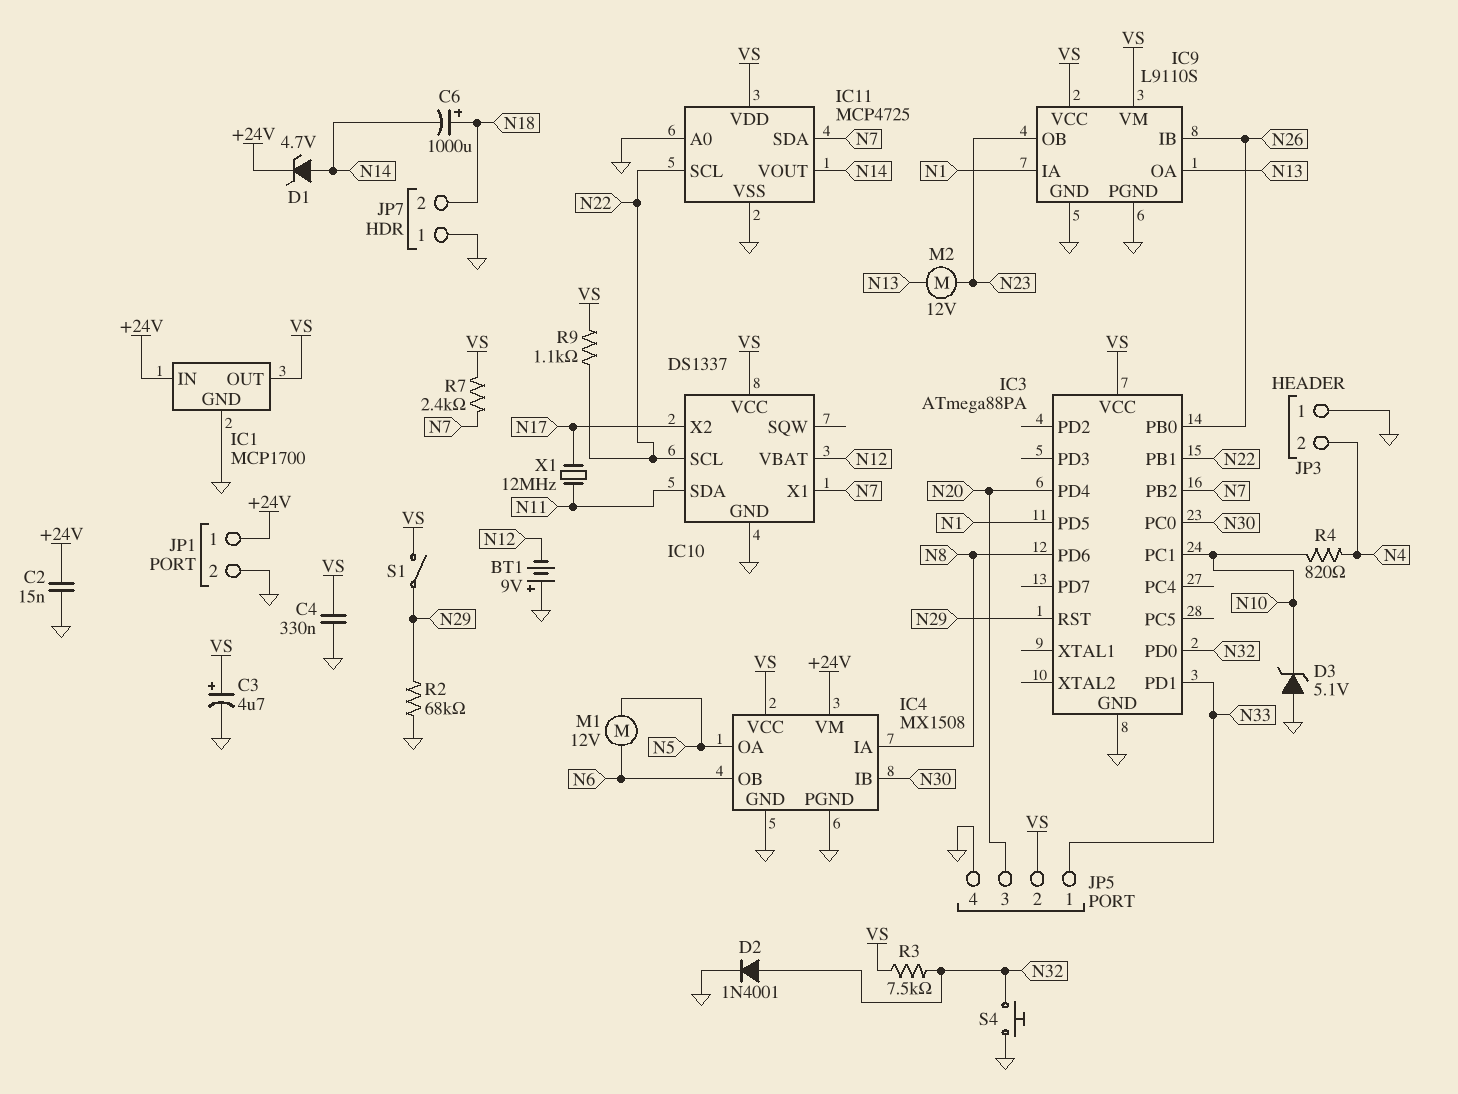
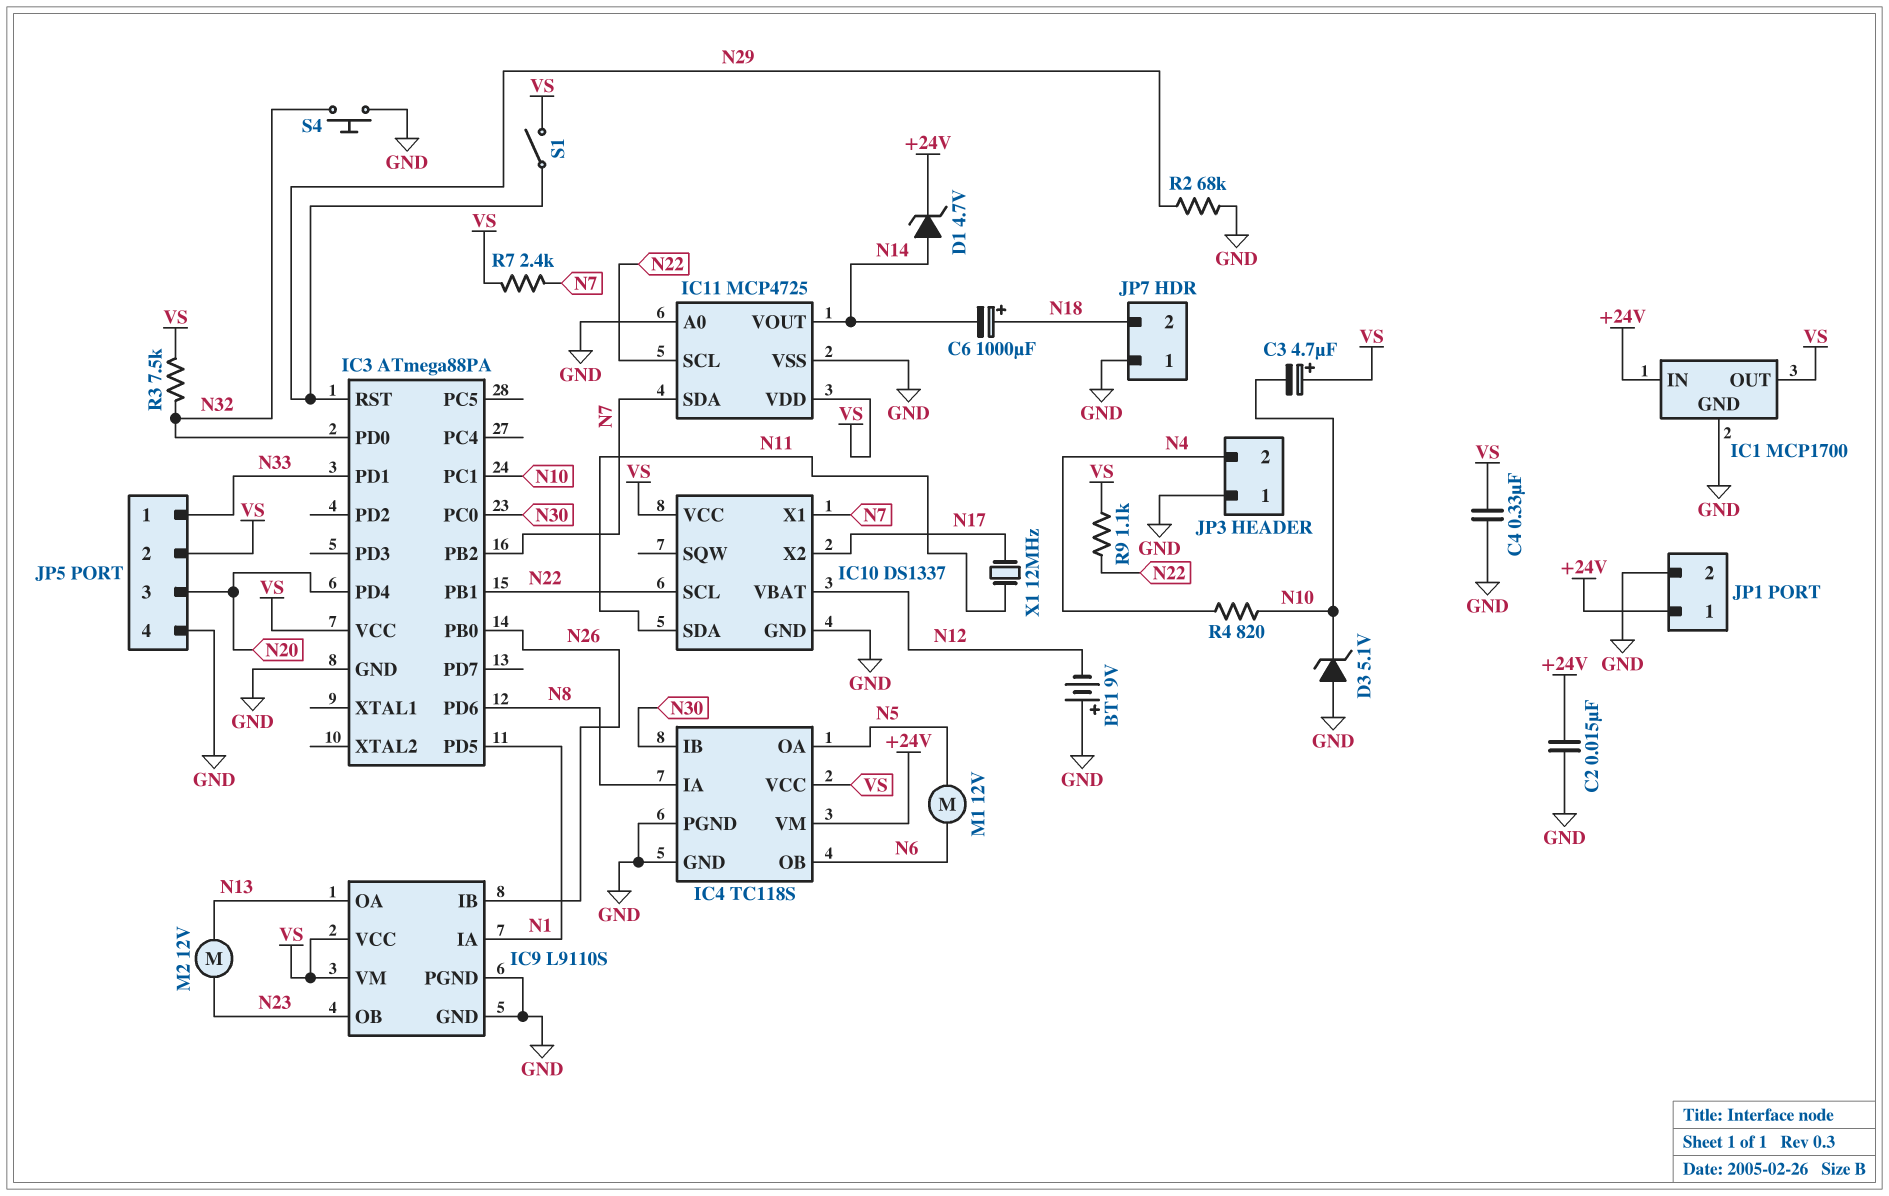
C3: 4.7uF (plus VS, minus GND) -> 4.7uF (plus VS, minus N10)
D2: diode 1N4001 (A N32, K GND) -> none
IC4: MX1508 -> TC118S

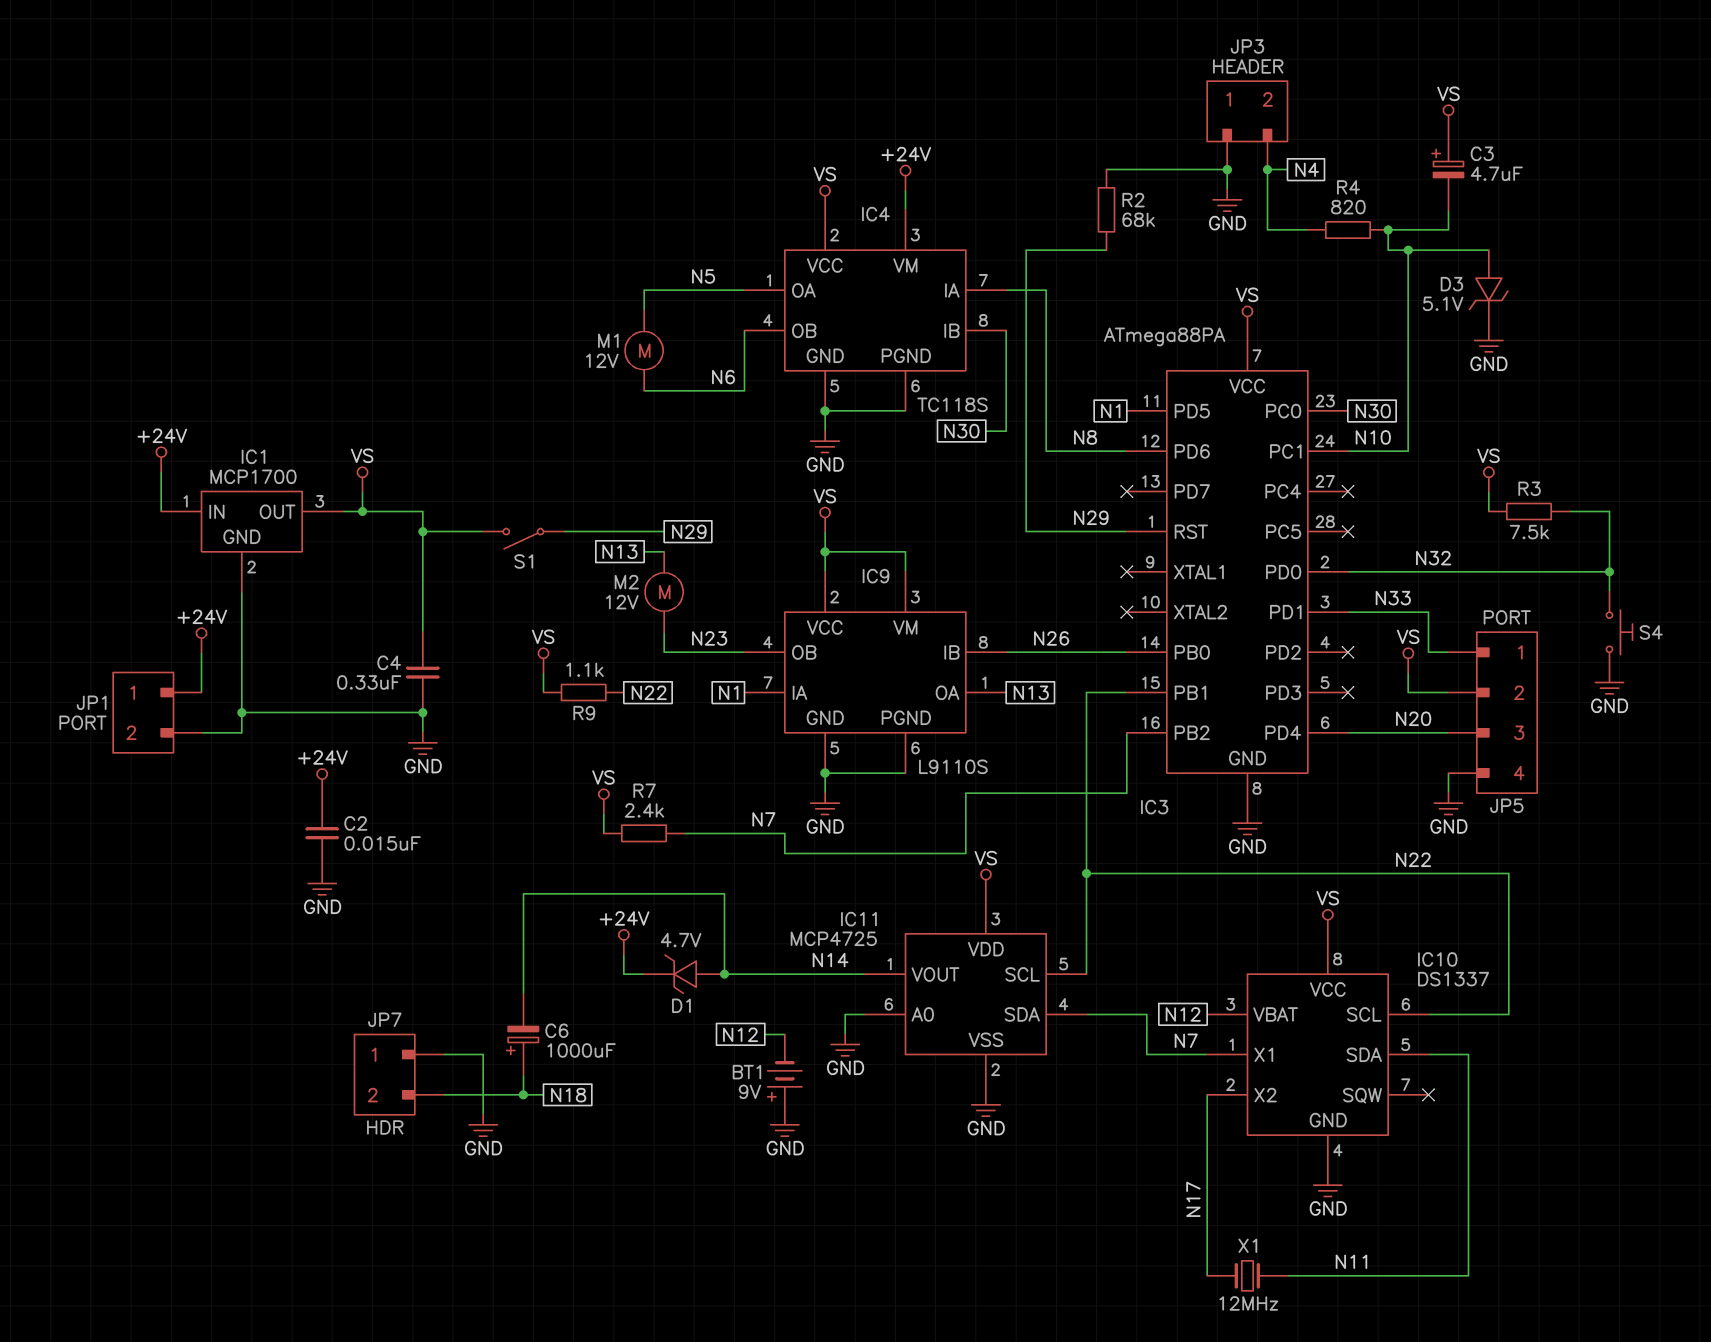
D3: zener 5.1V (A GND, K N10) -> zener 5.1V (A N10, K GND)

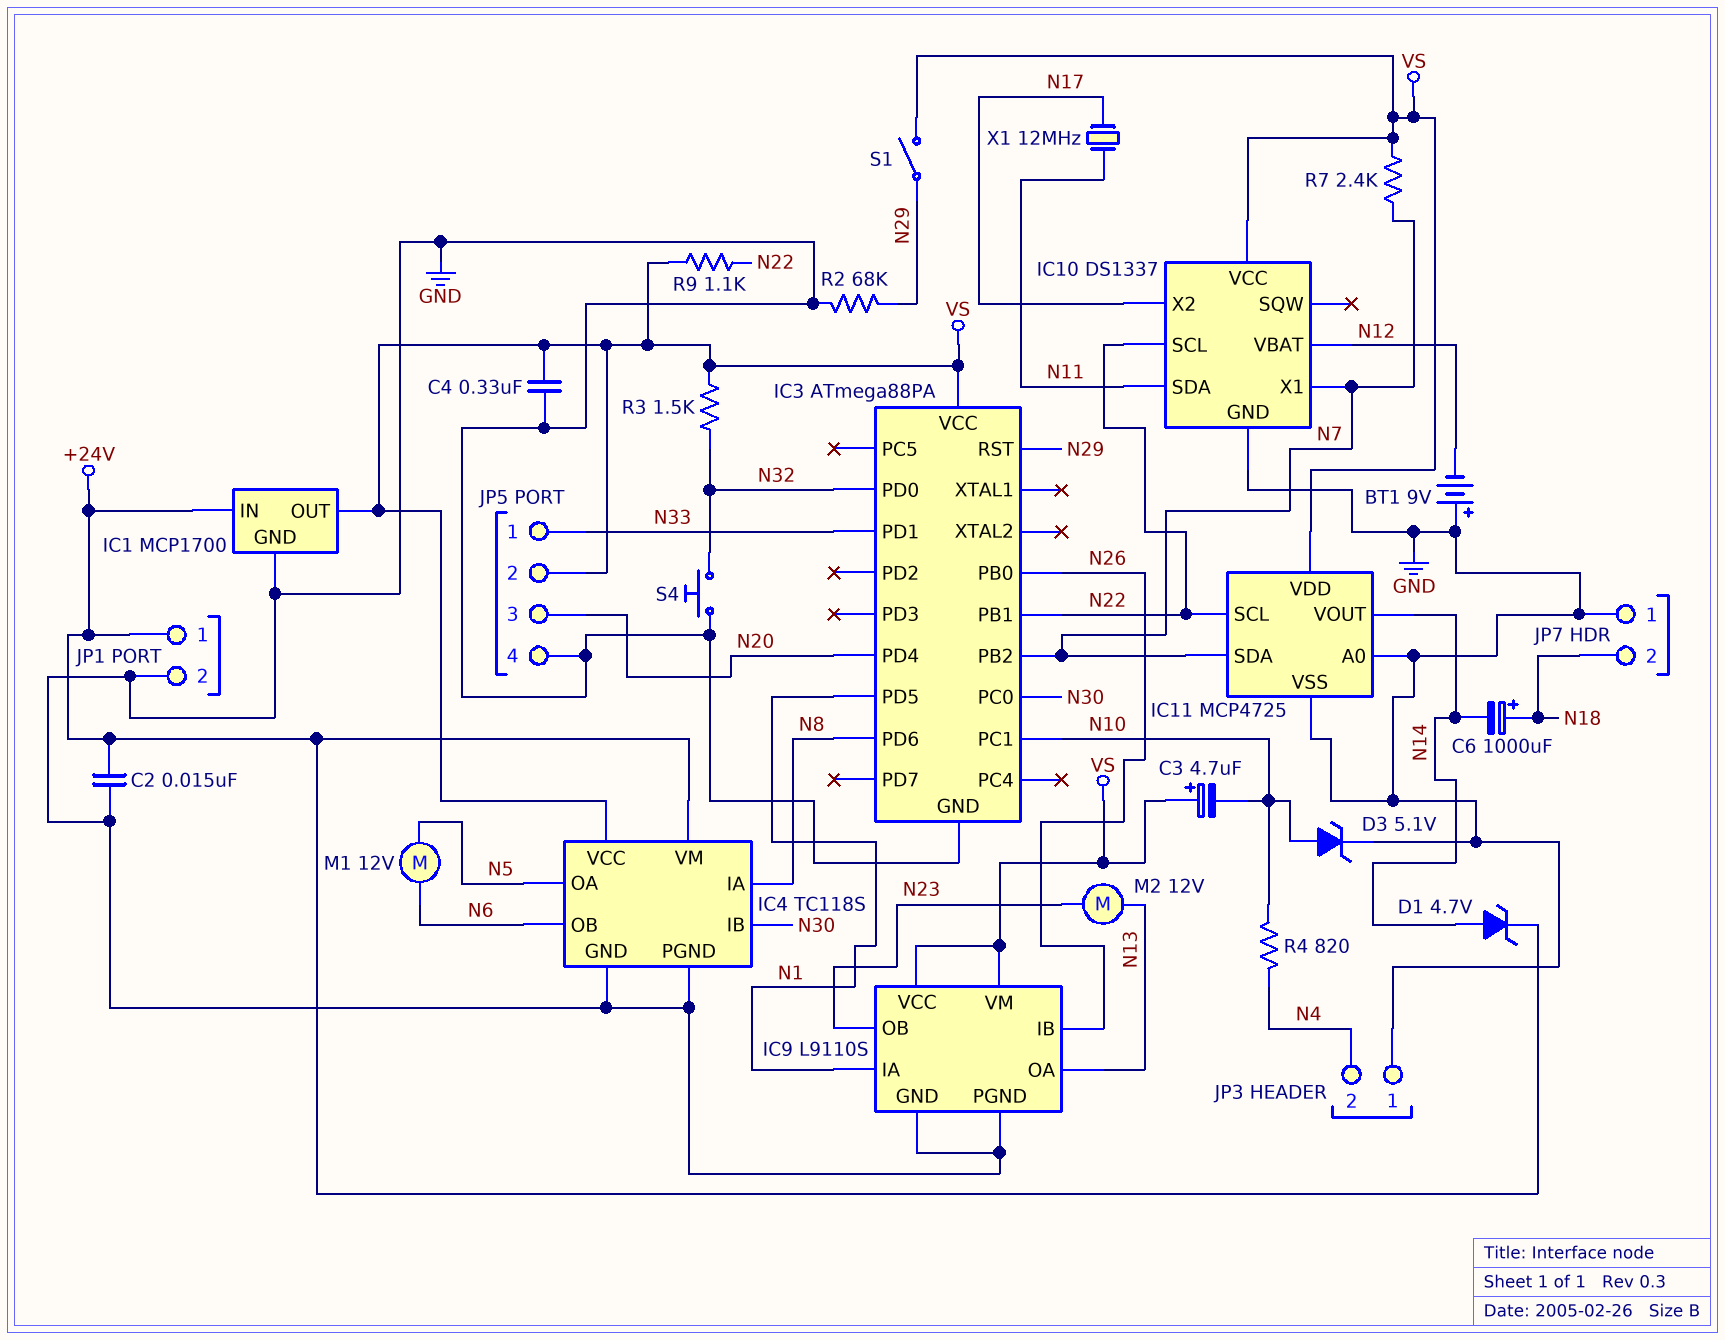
R3: 7.5k (N32, VS) -> 1.5k (N32, VS)

